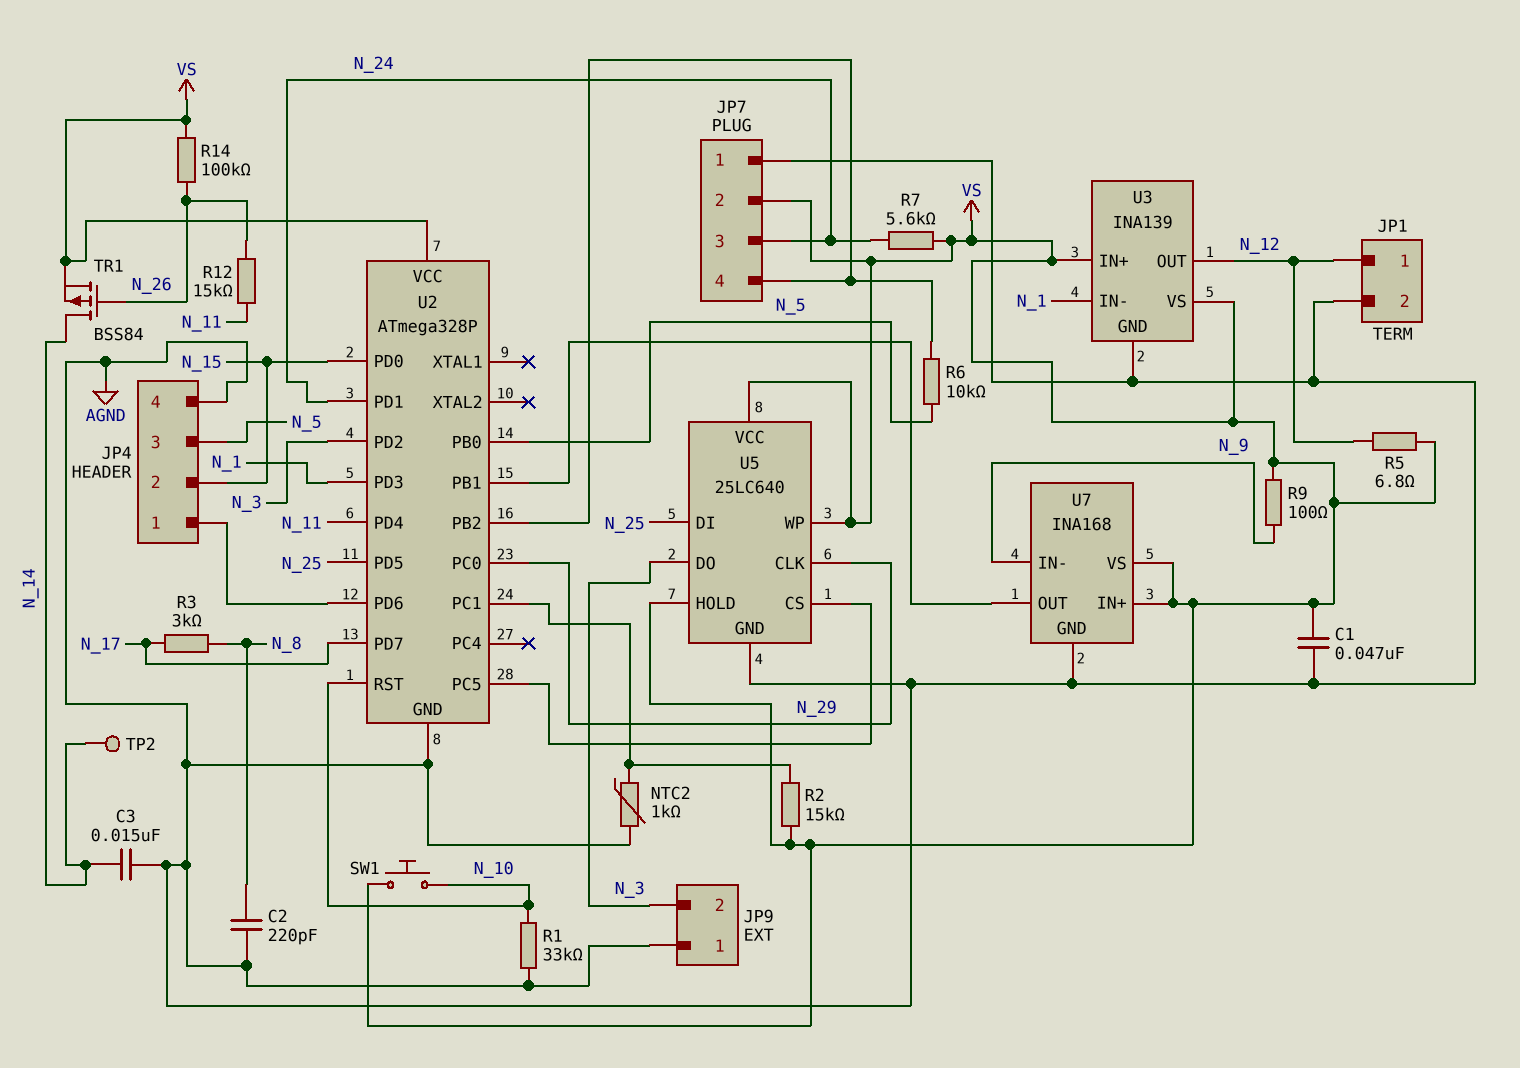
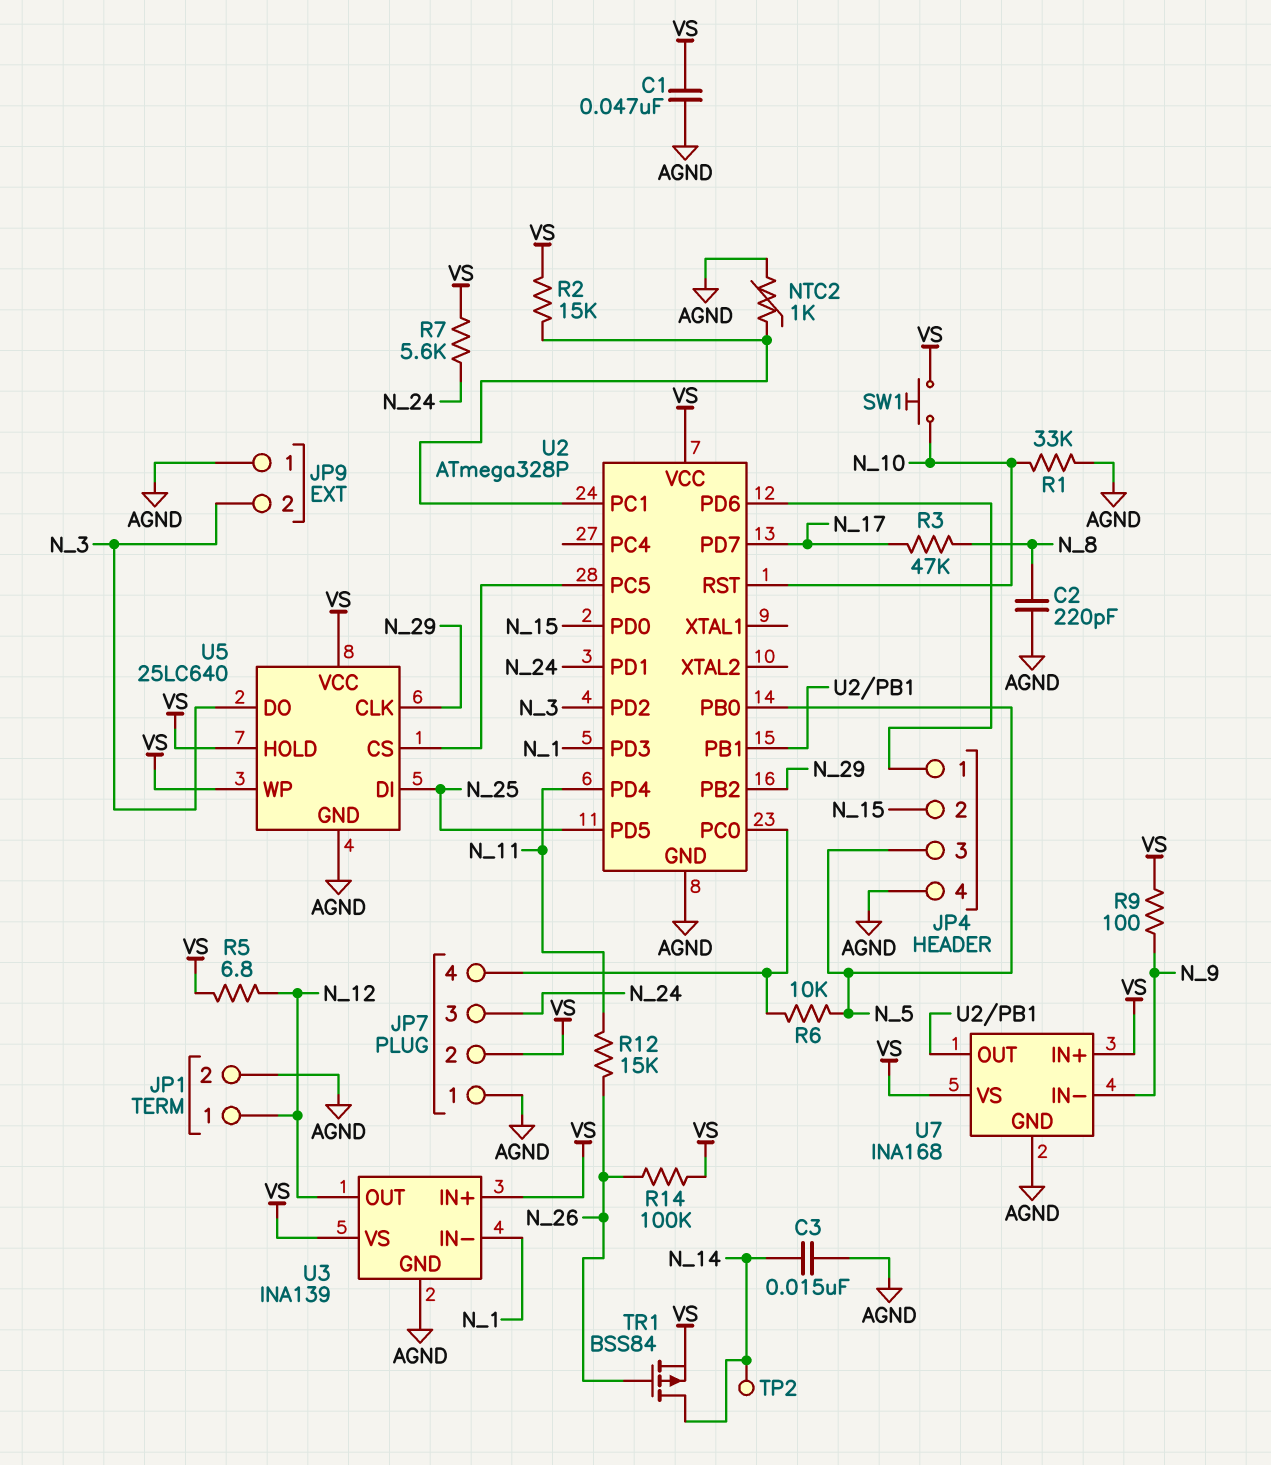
R3: 3k (N_8, N_17) -> 47k (N_8, N_17)
U2 pin PB2: JP7/4 -> N_29
U2 pin PC0: N_29 -> JP7/4

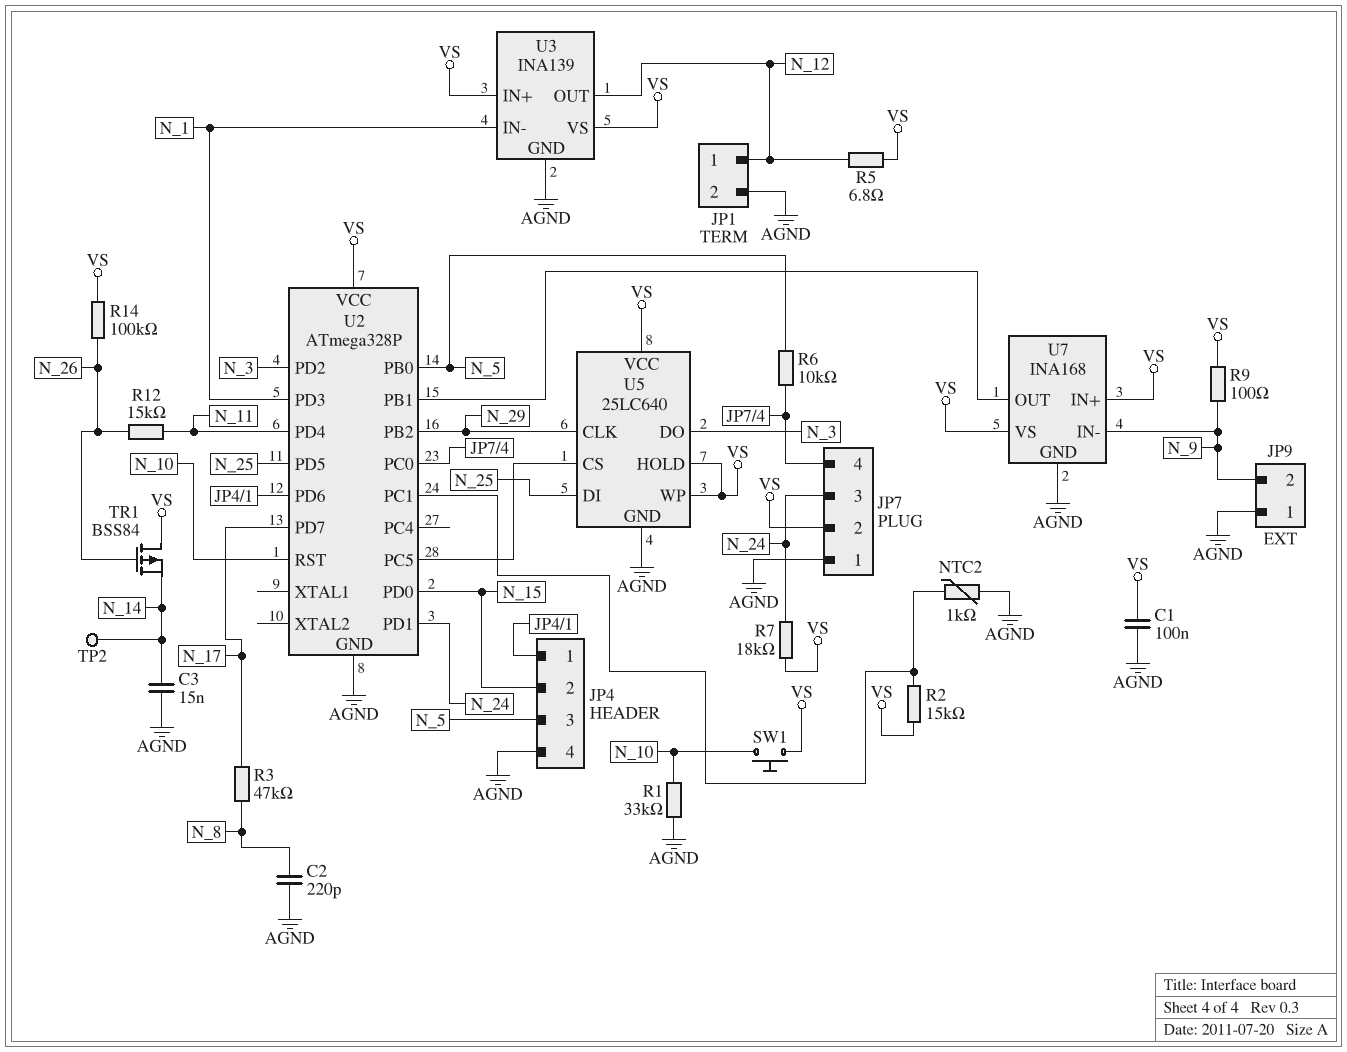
C1: 47nF (AGND, VS) -> 100nF (AGND, VS)
JP9 pin 2: N_3 -> N_9
R7: 5.6k (N_24, VS) -> 18k (N_24, VS)
TR1: PMOS BSS84 (G N_26, D N_14, S VS) -> PMOS BSS84 (G N_26, D VS, S N_14)

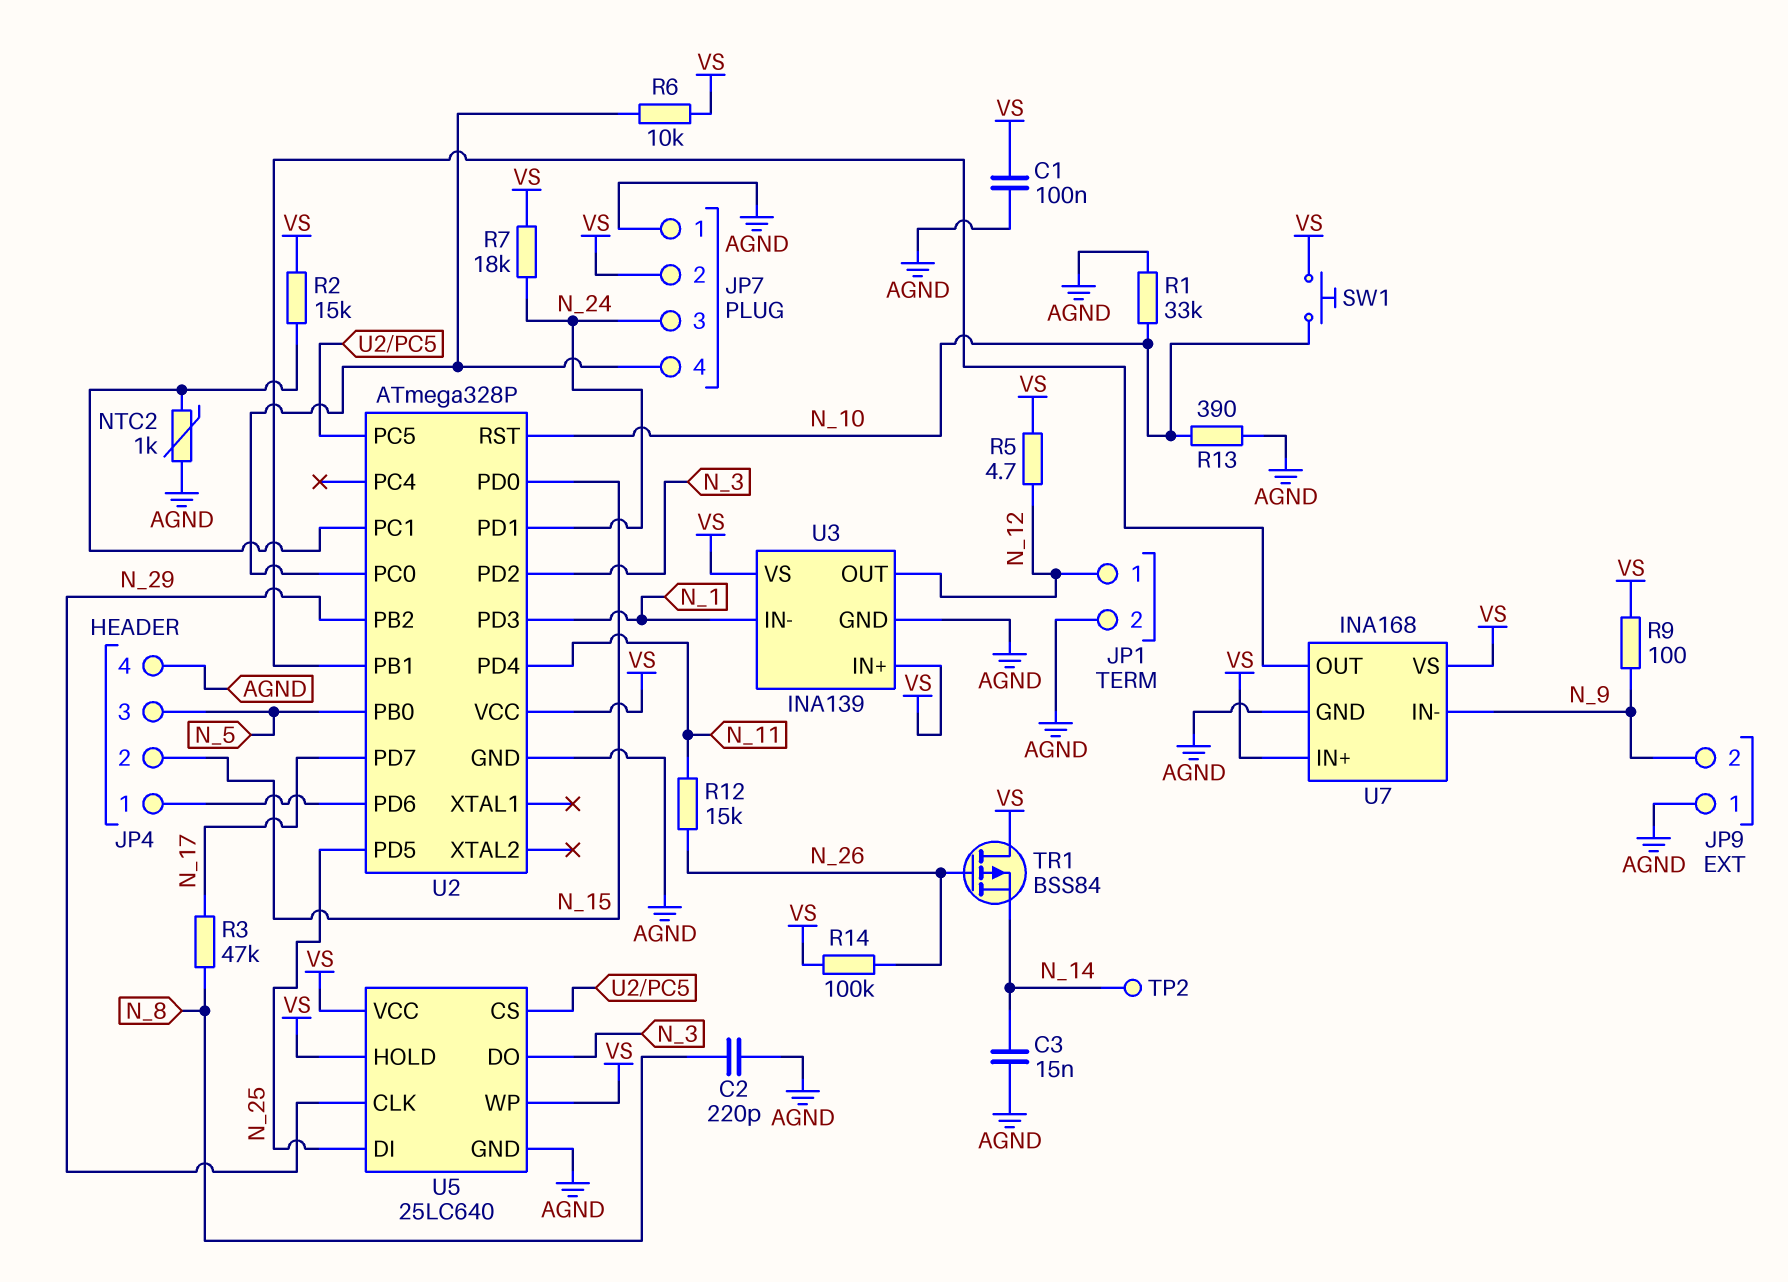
R5: 6.8 (N_12, VS) -> 4.7 (N_12, VS)
R6: 10k (JP7/4, N_5) -> 10k (JP7/4, VS)
R13: none -> 390 (AGND, N_10)

